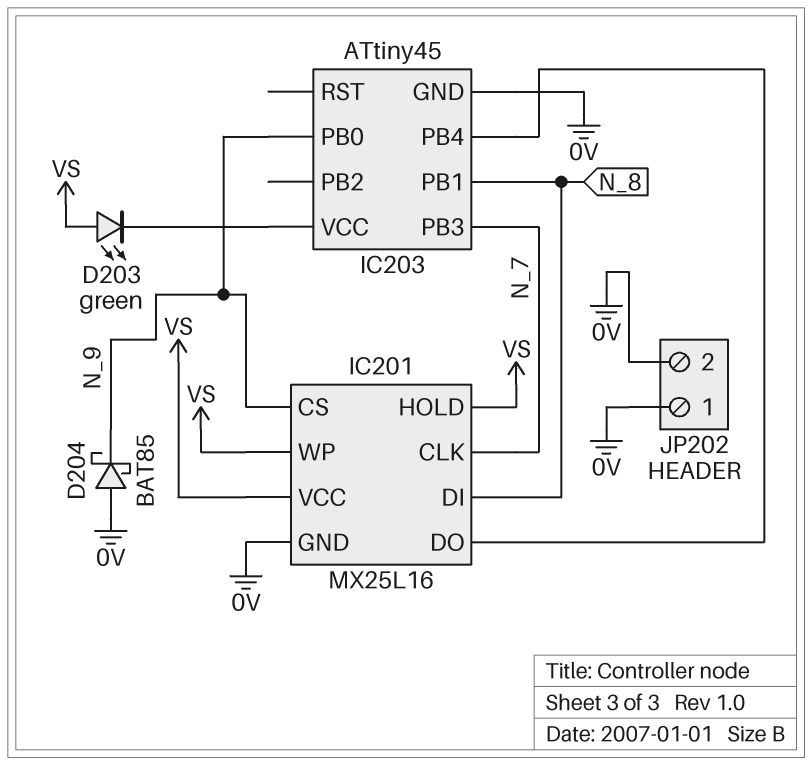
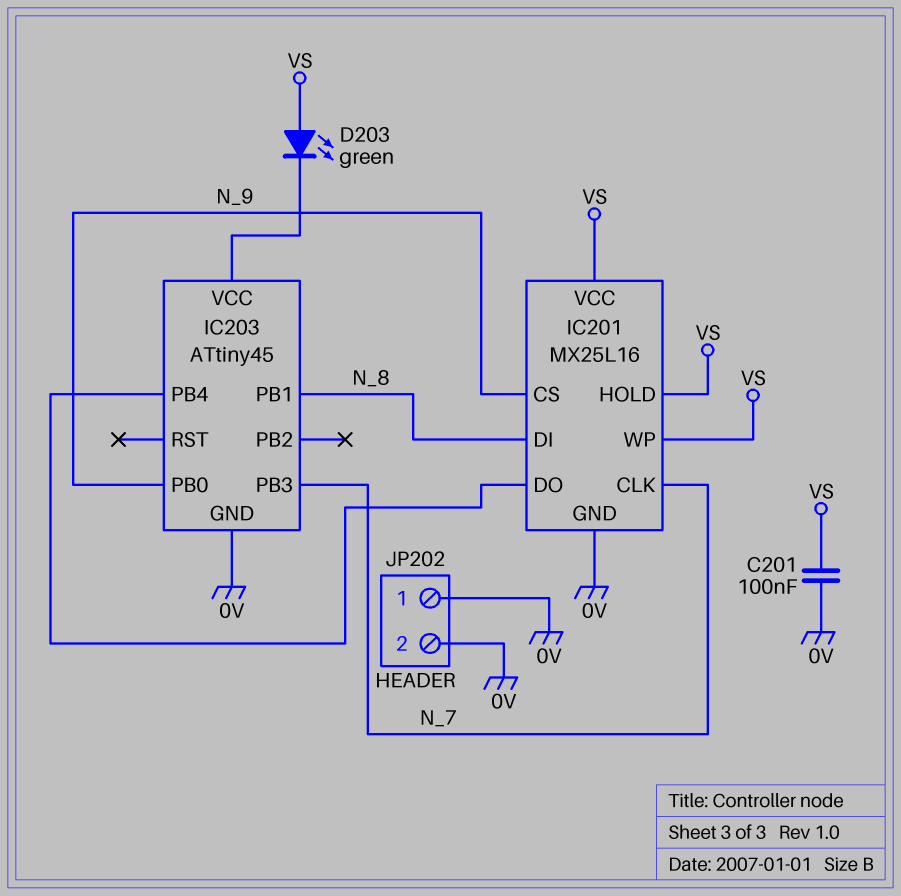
C201: none -> 100nF (0V, VS)
D204: schottky BAT85 (A 0V, K N_9) -> none

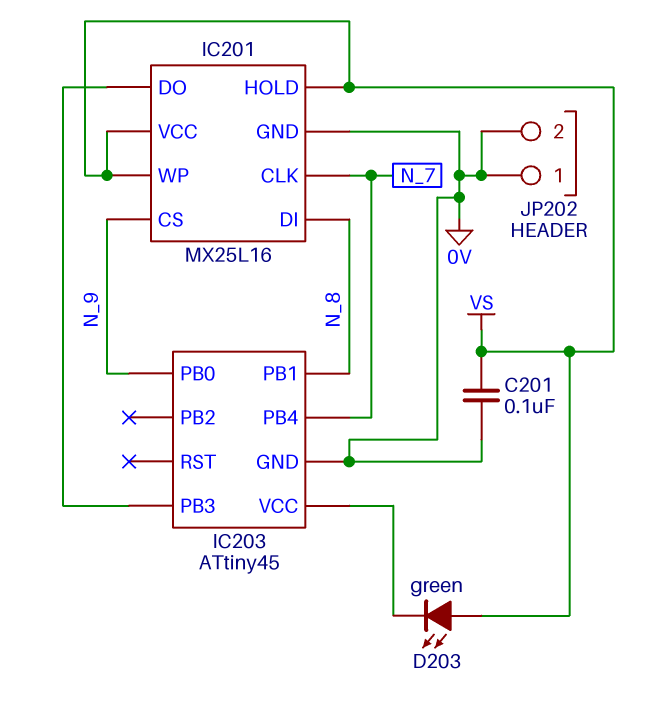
IC203 pin PB3: N_7 -> IC201/DO
IC203 pin PB4: IC201/DO -> N_7

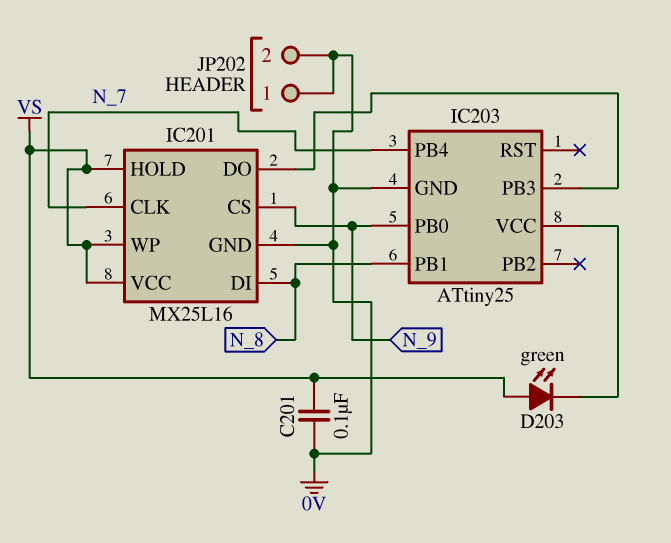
IC203: ATtiny45 -> ATtiny25

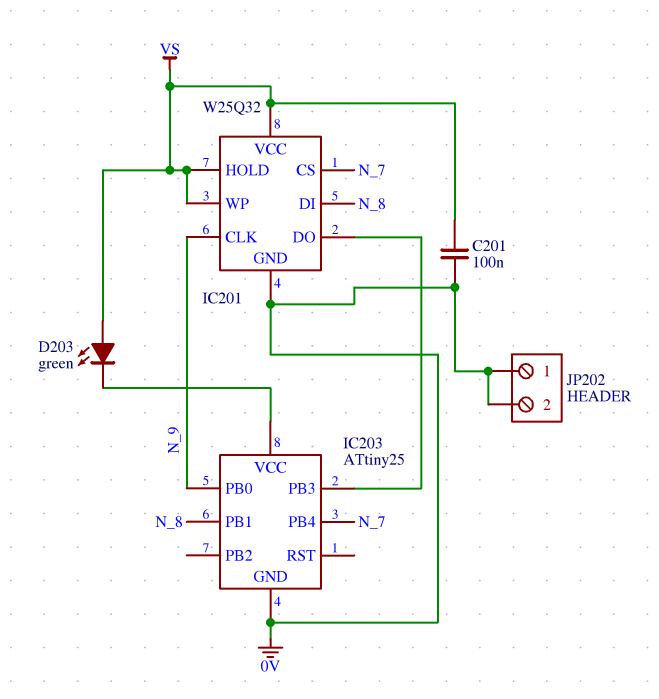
IC201: MX25L16 -> W25Q32
IC201 pin CLK: N_7 -> N_9
IC201 pin CS: N_9 -> N_7

